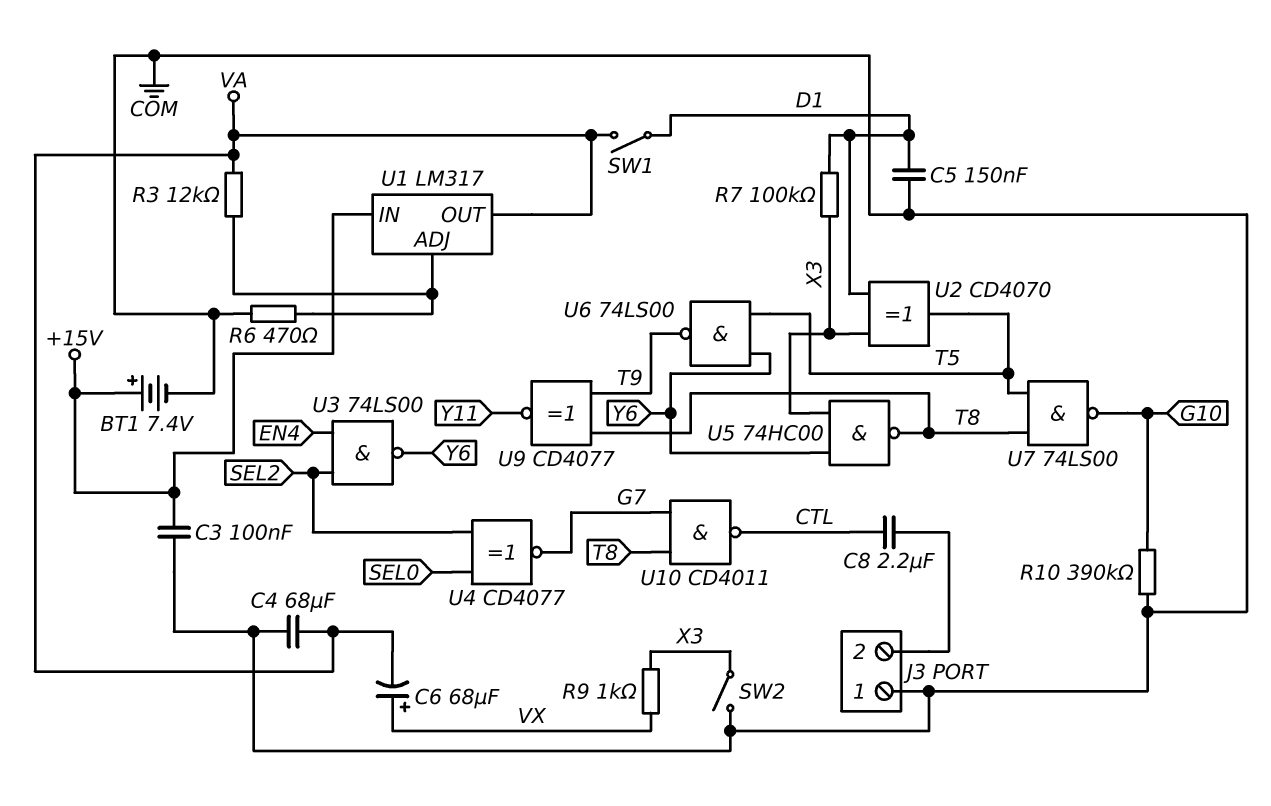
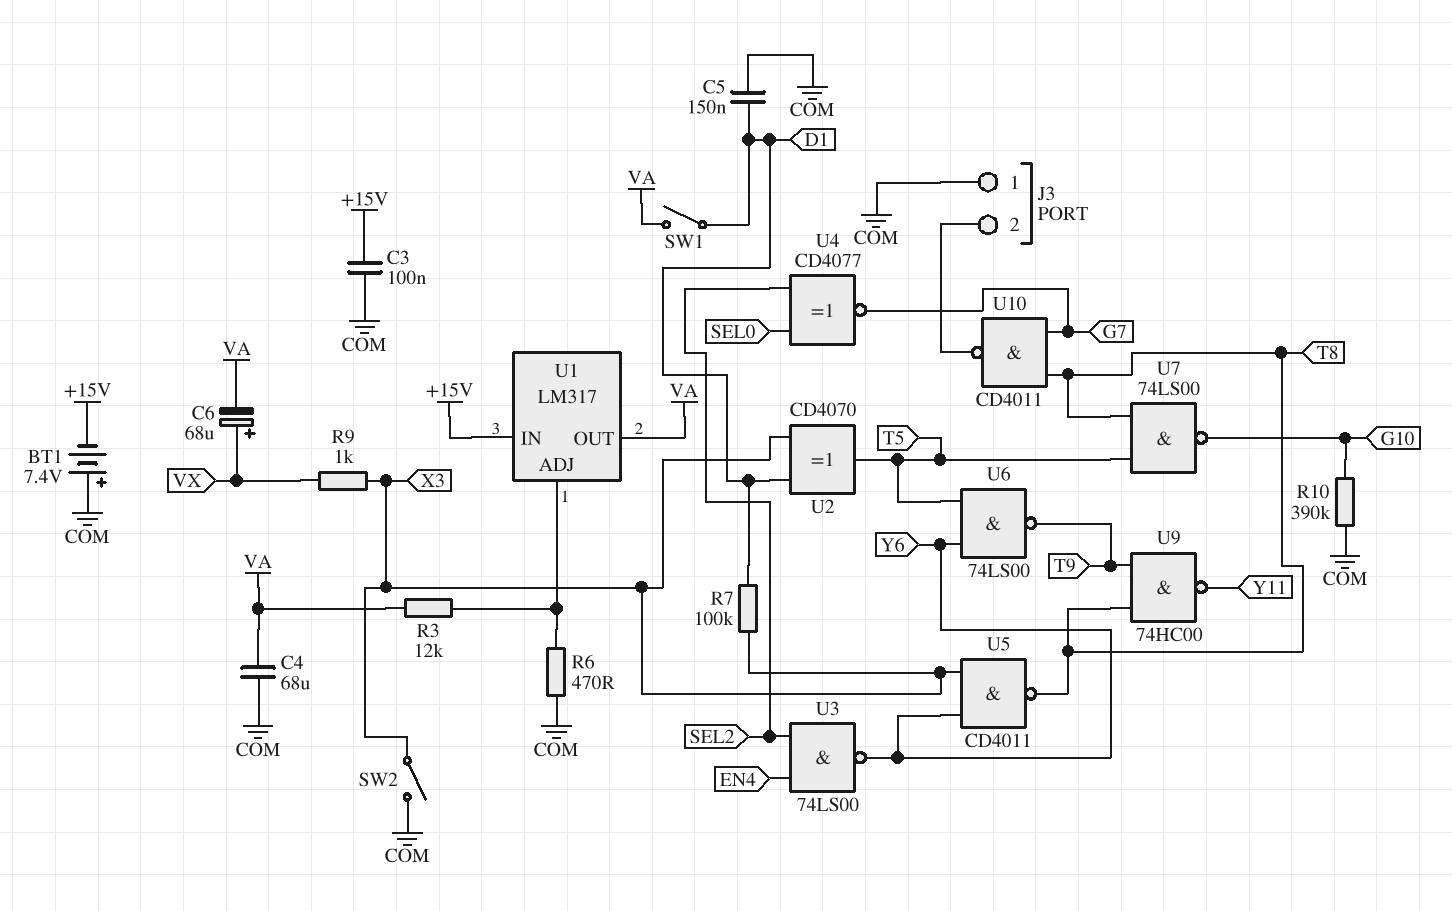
BT1: 7.4V (plus +15V, minus COM) -> 7.4V (plus COM, minus +15V)
C8: 2.2uF (CTL, J3/2) -> none
U5: NAND 74HC00 (in X3, in Y6, out T8) -> NAND CD4011 (in X3, in Y6, out T8)
U9: XNOR CD4077 (in T8, in T9, out Y11) -> NAND 74HC00 (in T8, in T9, out Y11)
U10: NAND CD4011 (in G7, in T8, out CTL) -> NAND CD4011 (in G7, in T8, out J3/2)

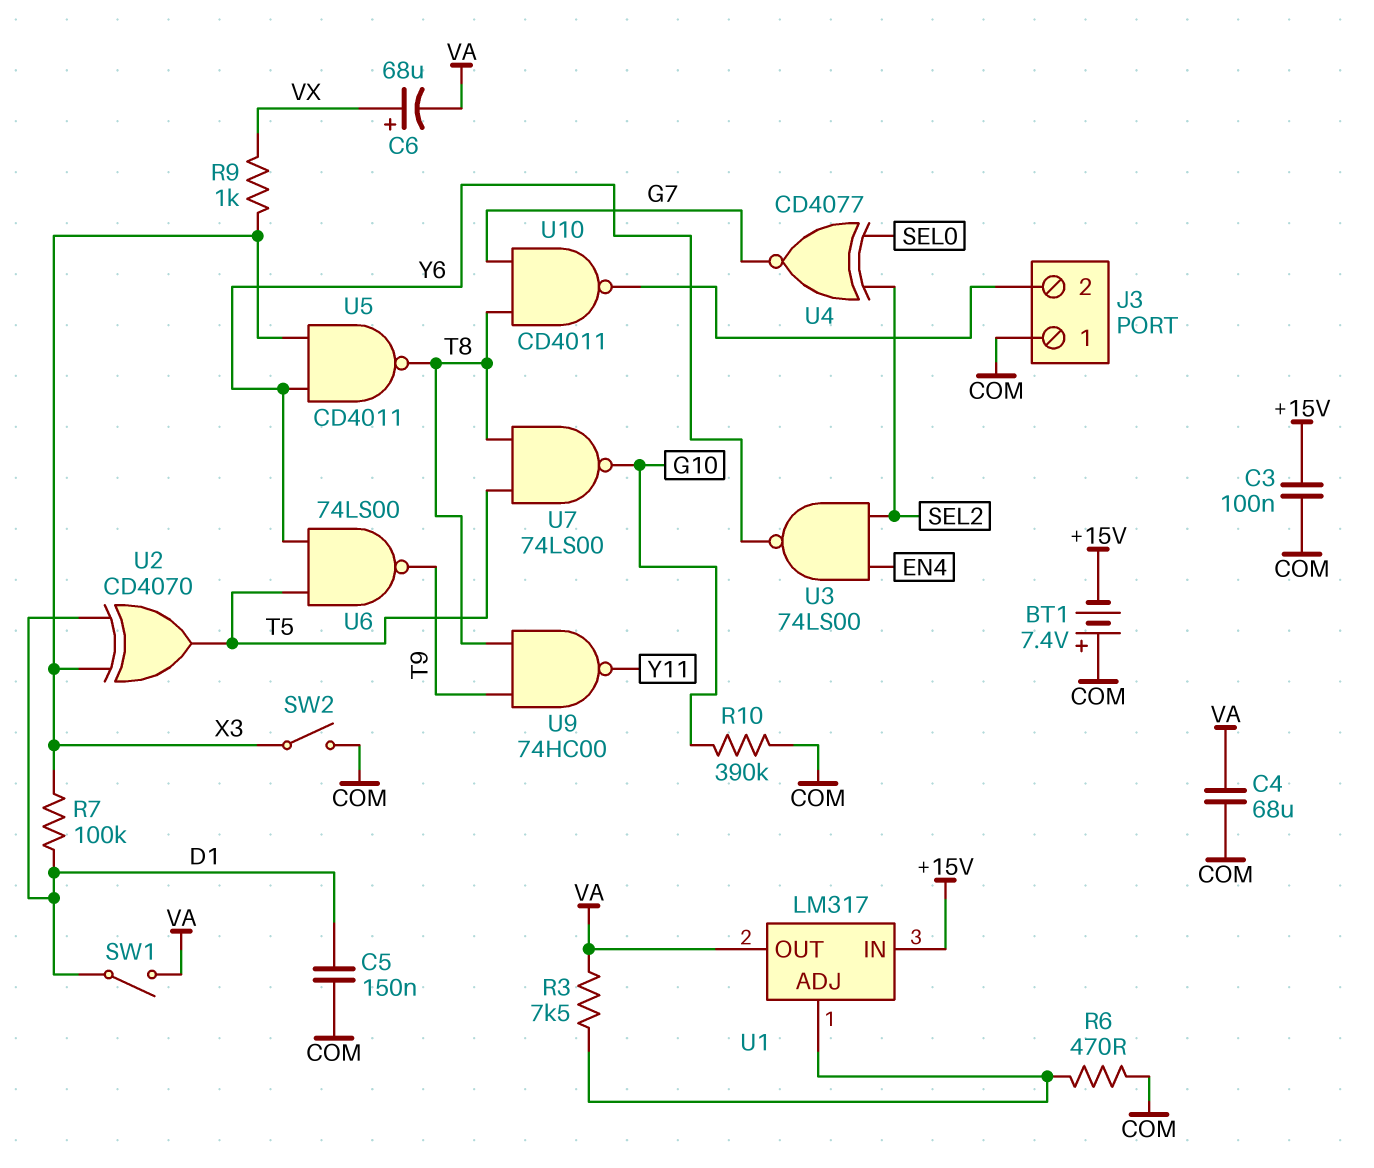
R3: 12k (U1/ADJ, VA) -> 7.5k (U1/ADJ, VA)

